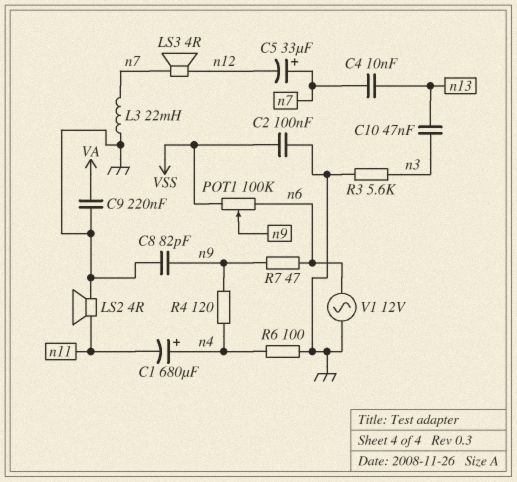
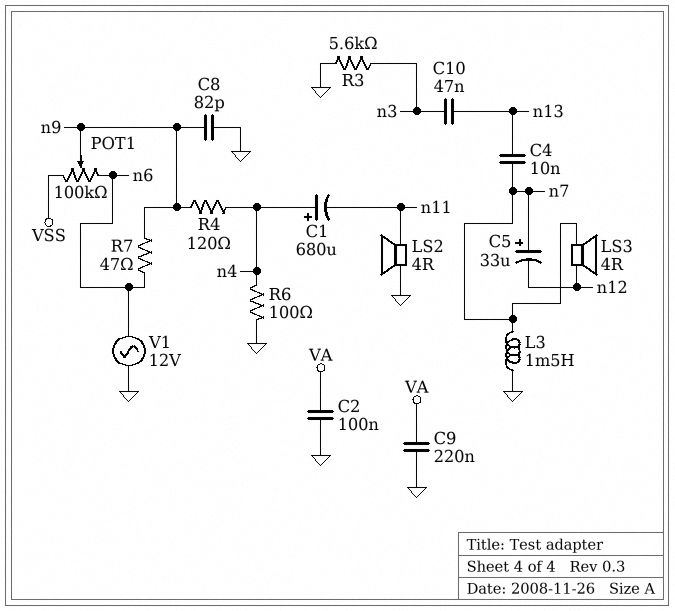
C2: 100nF (GND, VSS) -> 100nF (GND, VA)
L3: 22mH (GND, n7) -> 1.5mH (GND, n7)

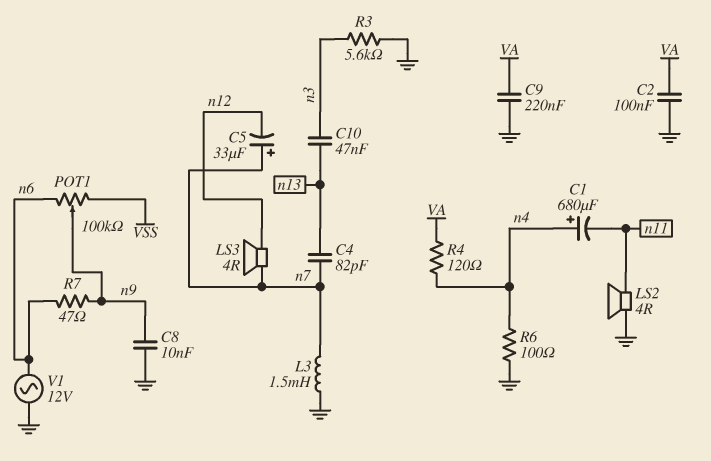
C4: 10nF (n7, n13) -> 82pF (n7, n13)
C8: 82pF (GND, n9) -> 10nF (GND, n9)
R4: 120 (n4, n9) -> 120 (VA, n4)

